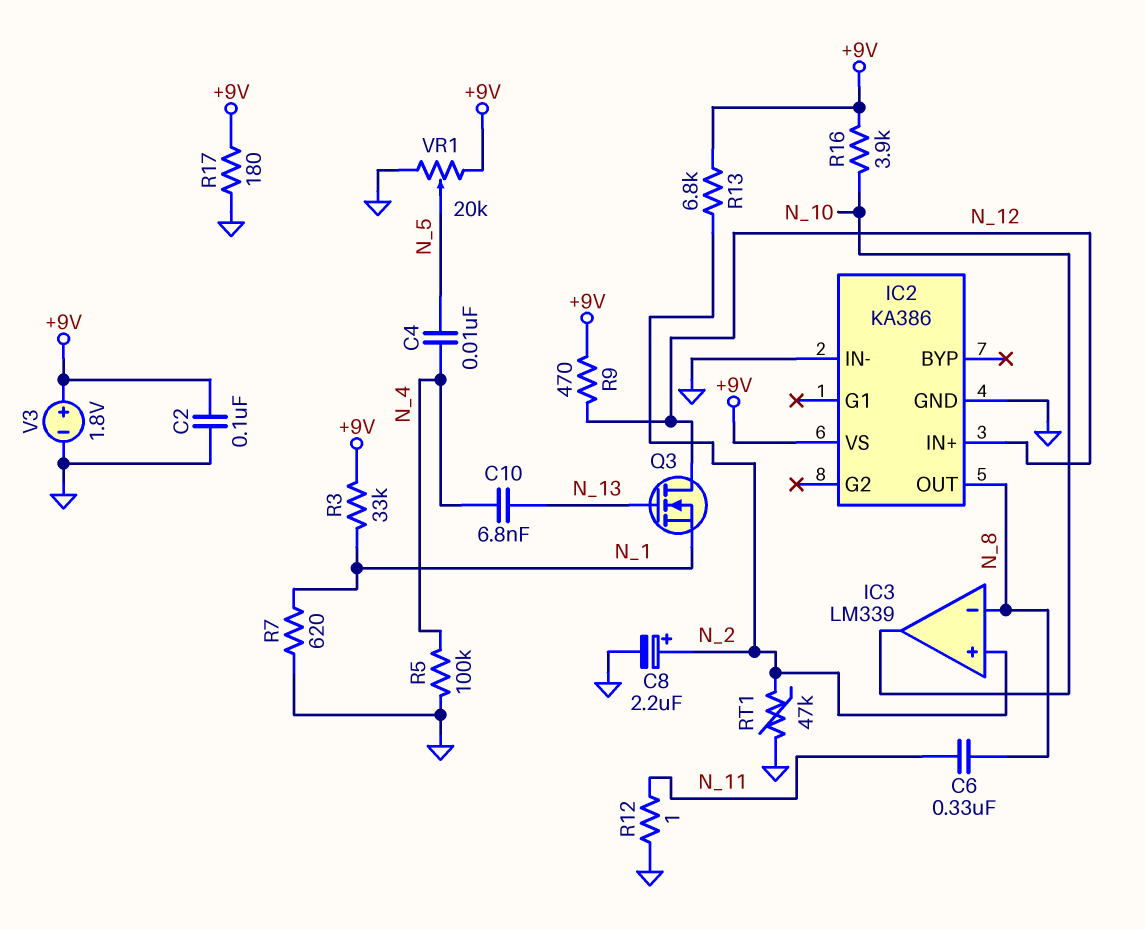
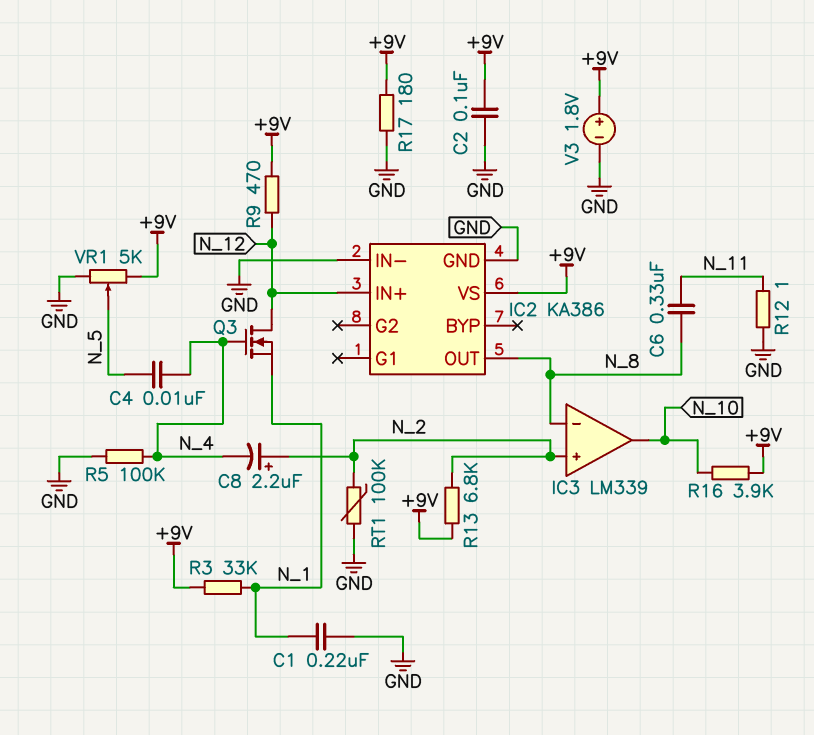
C1: none -> 220nF (GND, N_1)
C8: 2.2uF (plus N_2, minus GND) -> 2.2uF (plus N_2, minus N_4)
C10: 6.8nF (N_4, N_13) -> none
Q3: NMOS (G N_13, D N_12, S N_1) -> NMOS (G N_4, D N_12, S N_1)
R7: 620 (GND, N_1) -> none
RT1: 47k (GND, N_2) -> 100k (GND, N_2)
VR1: 20k (+9V, GND, wiper N_5) -> 5k (+9V, GND, wiper N_5)

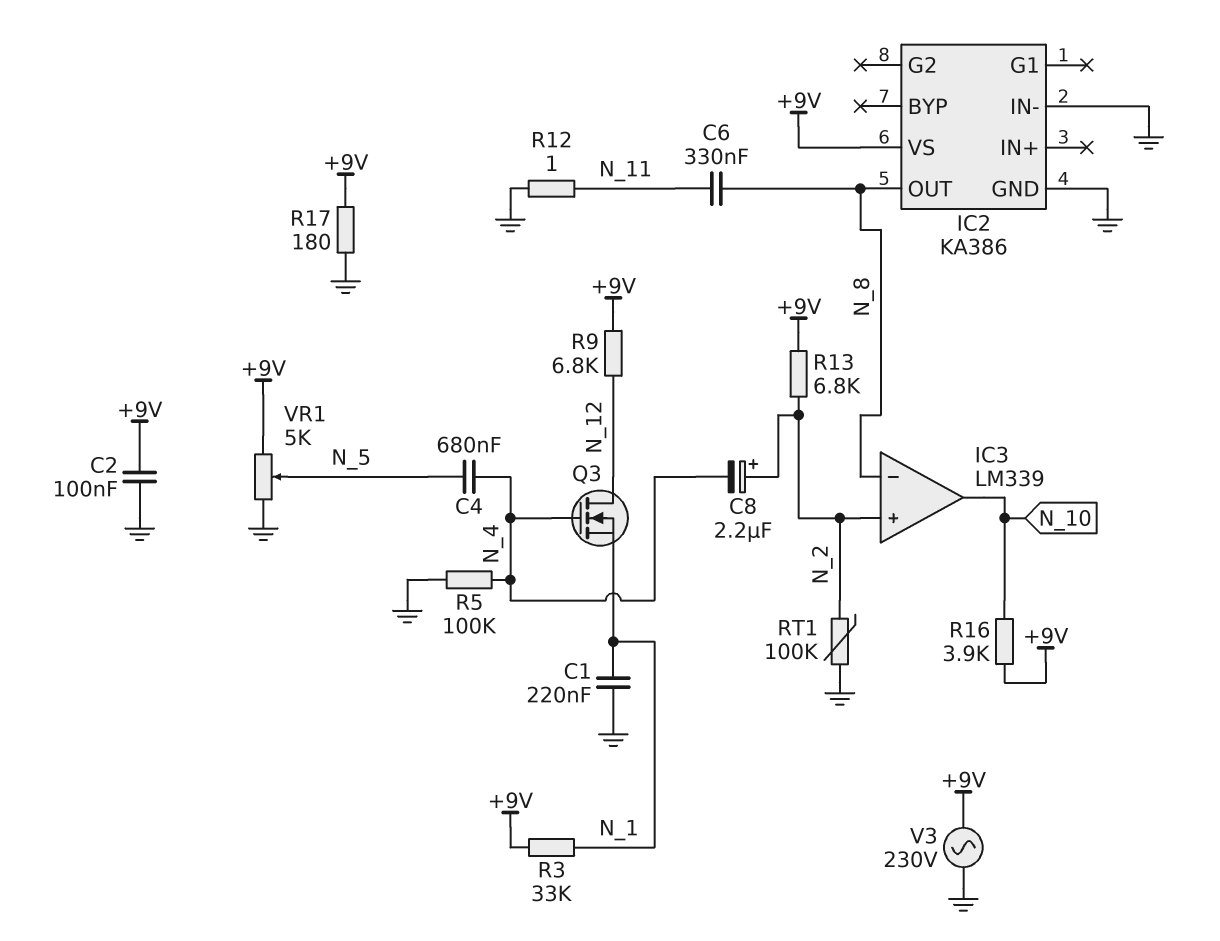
C4: 10nF (N_4, N_5) -> 680nF (N_4, N_5)
IC2 pin IN+: N_12 -> none
R9: 470 (+9V, N_12) -> 6.8k (+9V, N_12)
V3: 1.8V (plus +9V, minus GND) -> AC 230V (+9V, GND)

